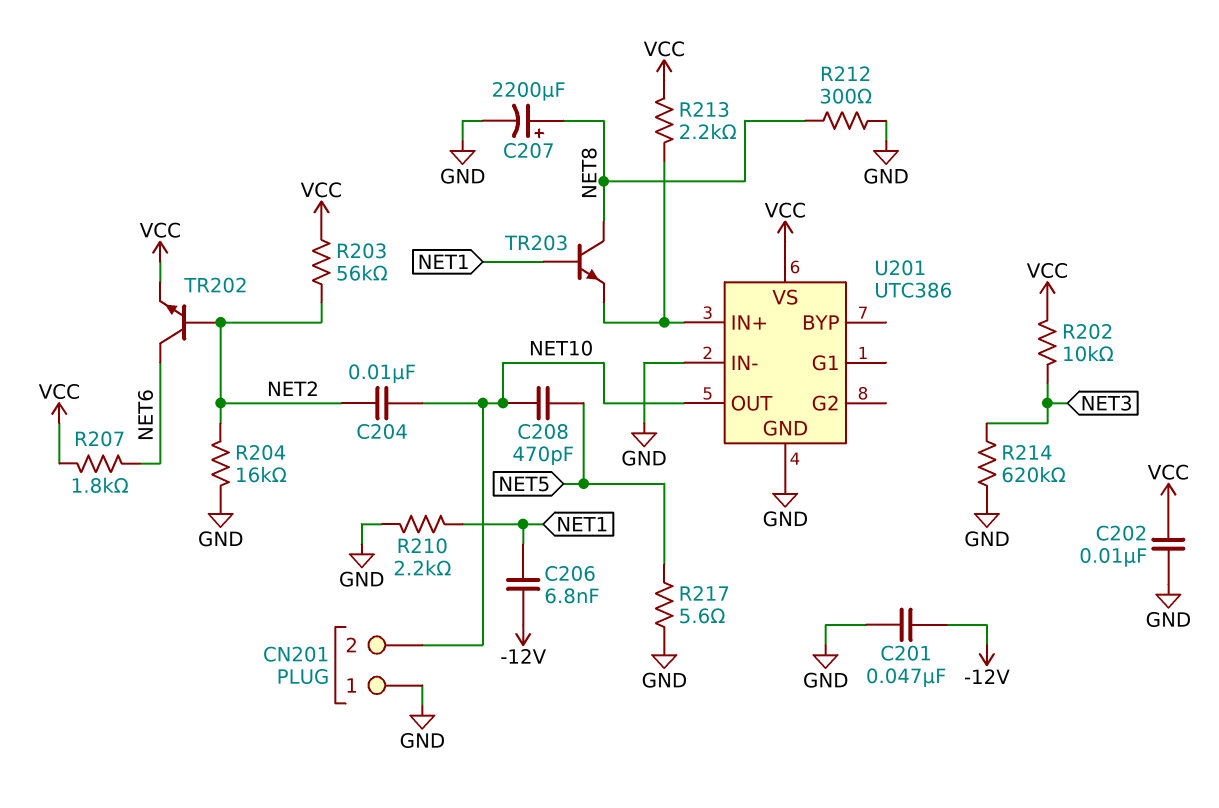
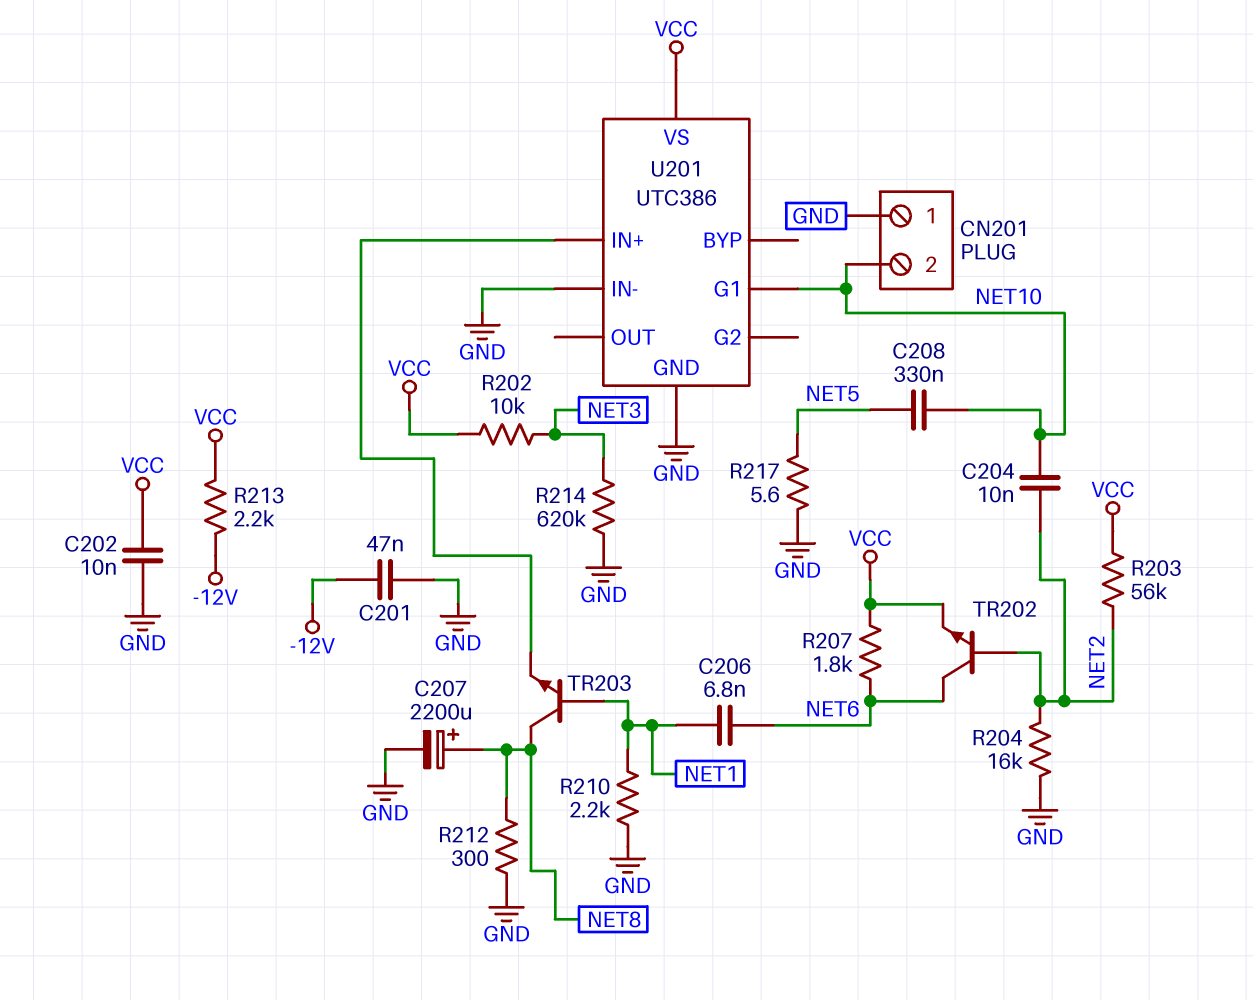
C206: 6.8nF (-12V, NET1) -> 6.8nF (NET1, NET6)
C208: 470pF (NET5, NET10) -> 330nF (NET5, NET10)
R213: 2.2k (U201/IN+, VCC) -> 2.2k (-12V, VCC)
U201 pin G1: none -> NET10
U201 pin OUT: NET10 -> none

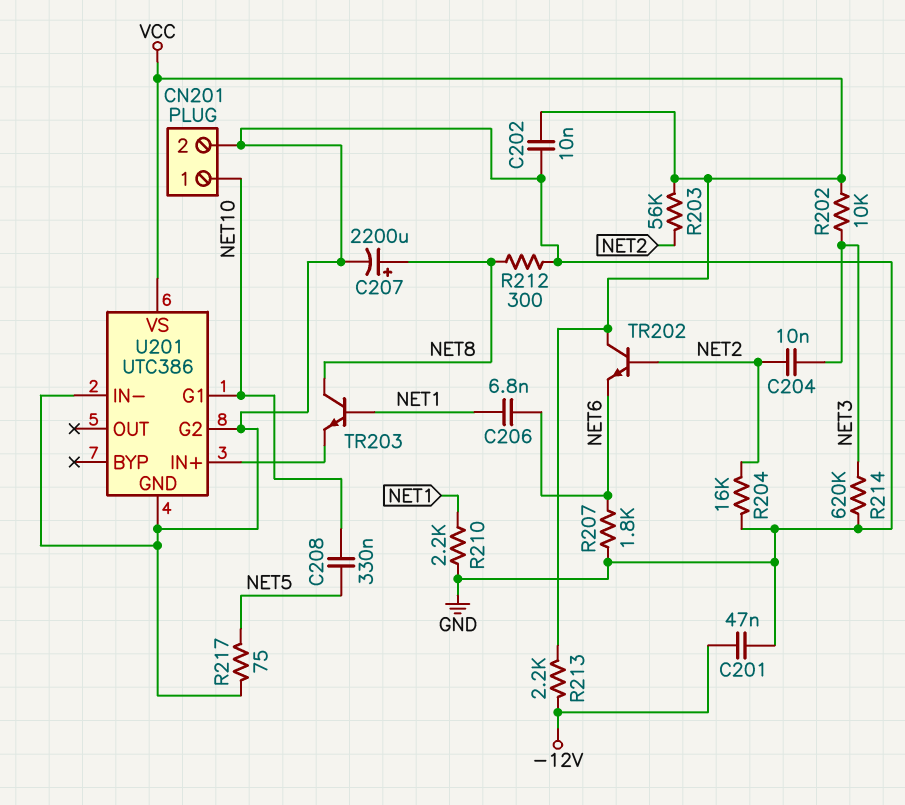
C204: 10nF (NET2, NET10) -> 10nF (NET2, NET3)
CN201 pin 1: GND -> NET10
CN201 pin 2: NET10 -> GND
R207: 1.8k (NET6, VCC) -> 1.8k (GND, NET6)
R217: 5.6 (GND, NET5) -> 75 (GND, NET5)
TR202: NPN (B NET2, C NET6, E VCC) -> NPN (B NET2, C VCC, E NET6)
U201 pin G2: none -> GND

